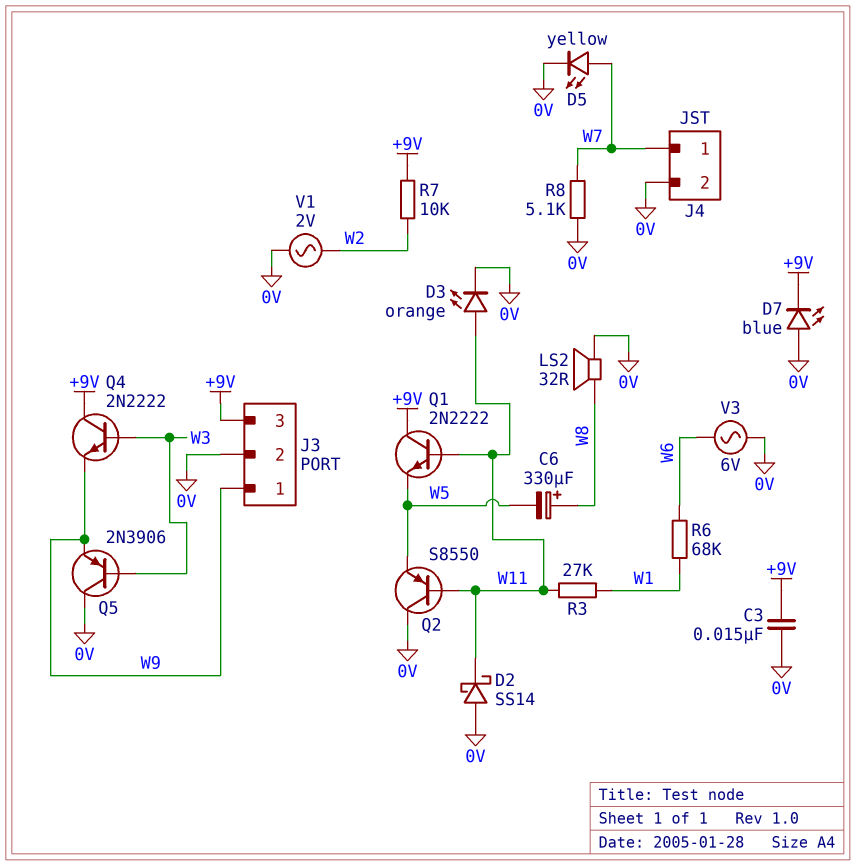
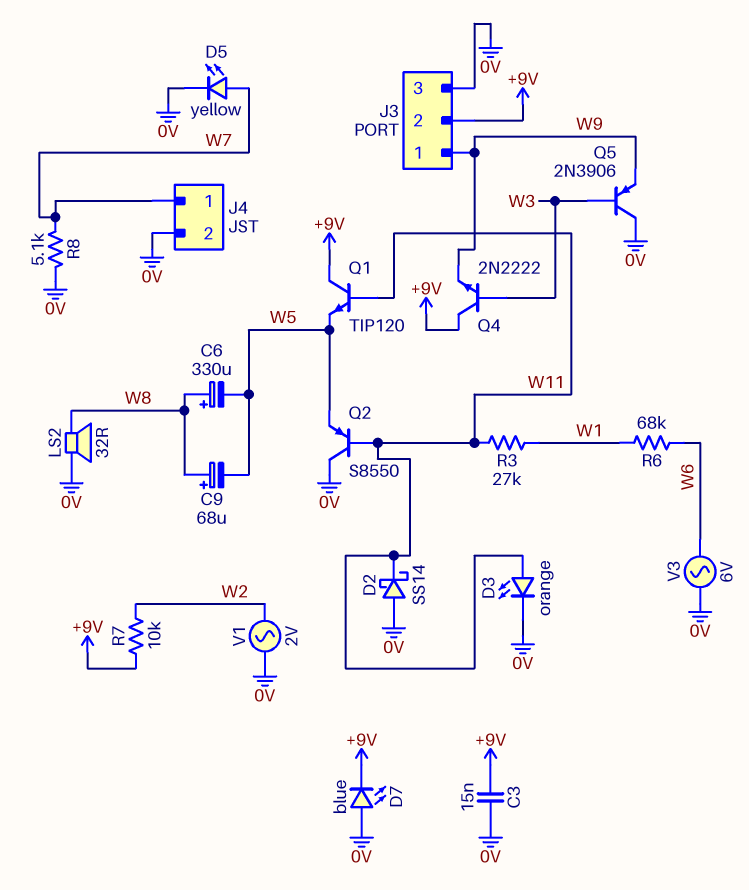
C9: none -> 68uF (plus W8, minus W5)
J3 pin 2: 0V -> +9V
J3 pin 3: +9V -> 0V
Q1: NPN 2N2222 (B W11, C +9V, E W5) -> NPN TIP120 (B W11, C +9V, E W5)

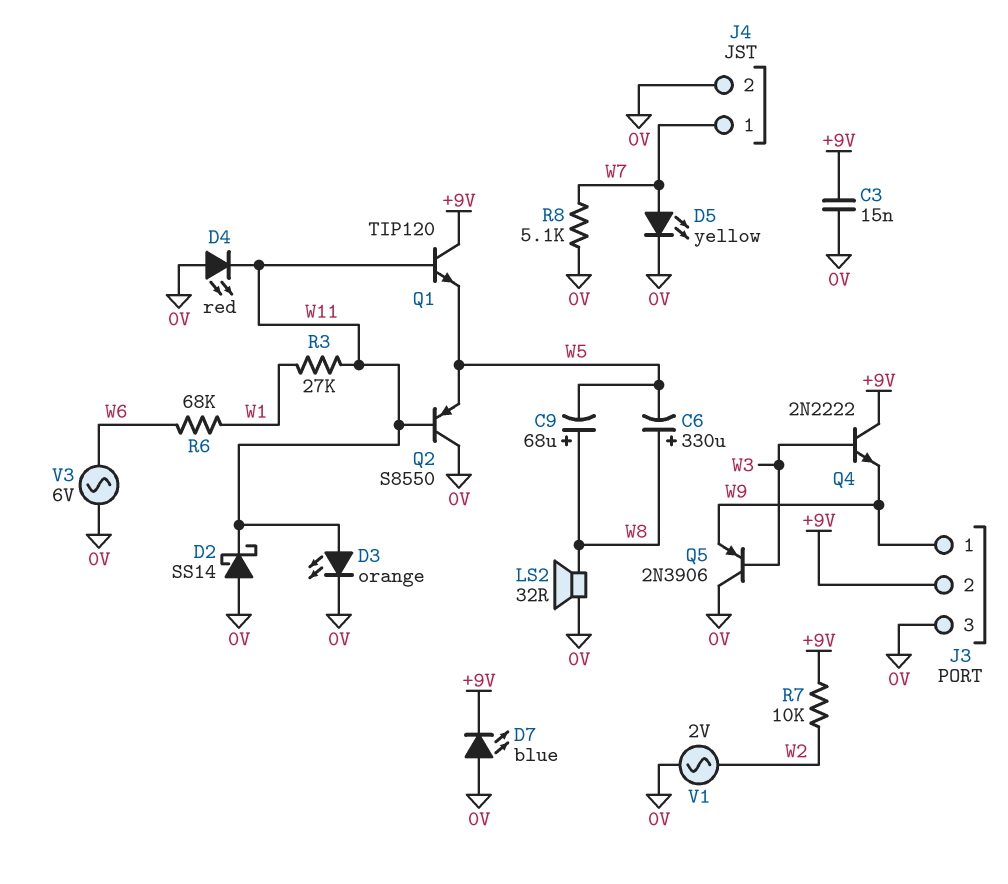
D4: none -> LED red (A 0V, K W11)

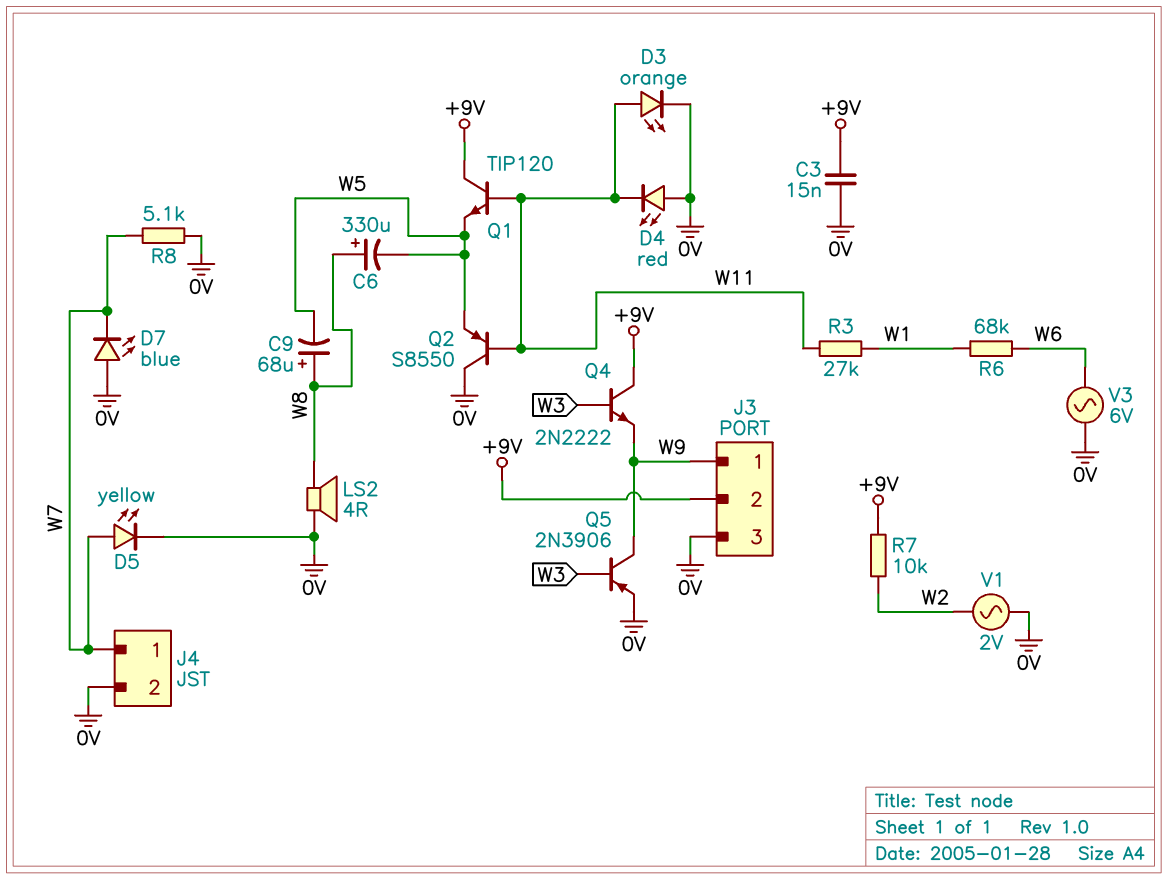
D2: schottky SS14 (A 0V, K W11) -> none
D7: LED blue (A 0V, K +9V) -> LED blue (A 0V, K W7)
LS2: speaker 32R (0V, W8) -> speaker 4R (0V, W8)
Q5: PNP 2N3906 (B W3, C 0V, E W9) -> PNP 2N3906 (B W3, C W9, E 0V)

